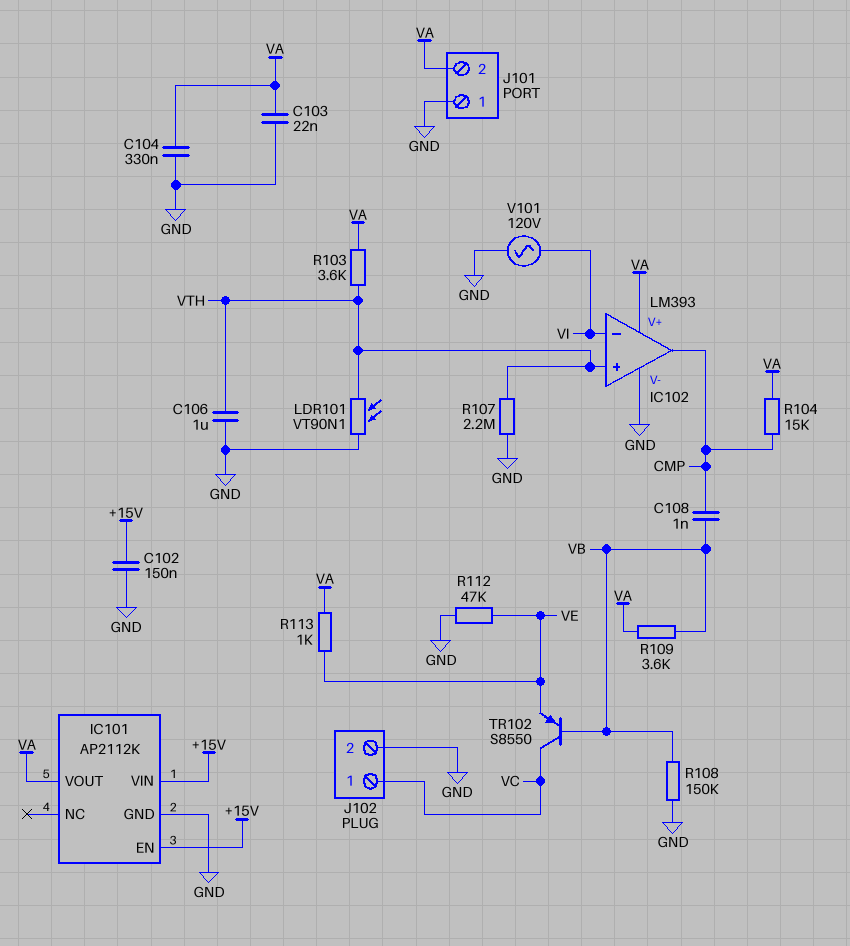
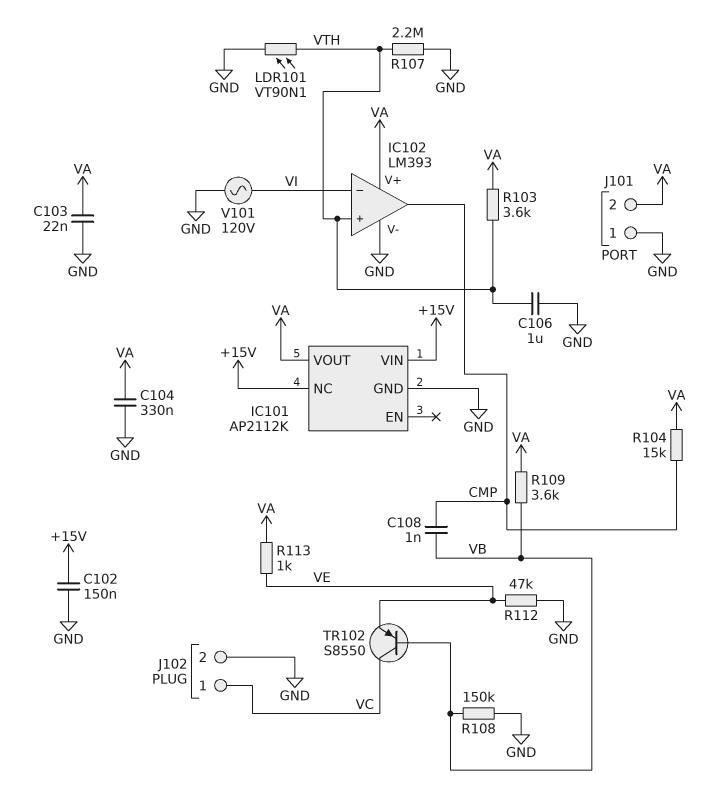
IC101 pin EN: +15V -> none
IC101 pin NC: none -> +15V

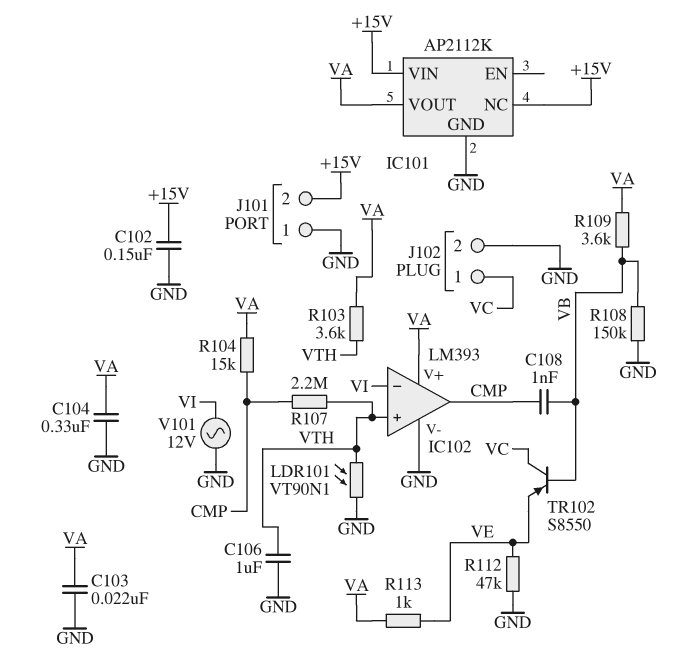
J101 pin 2: VA -> +15V
R107: 2.2M (GND, VTH) -> 2.2M (CMP, VTH)
V101: AC 120V (GND, VI) -> AC 12V (GND, VI)

